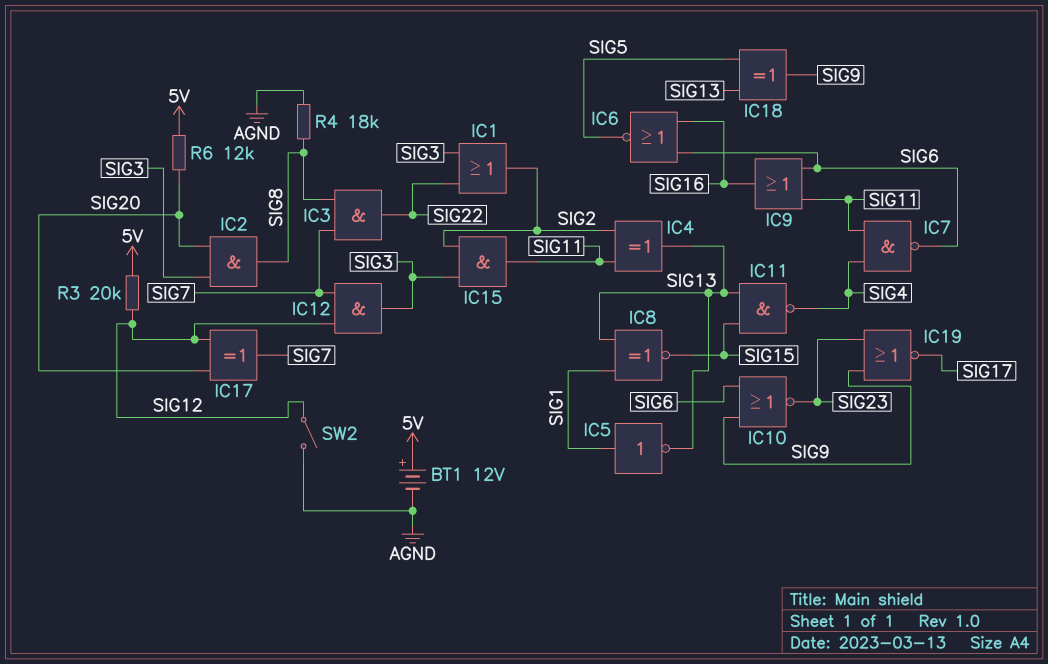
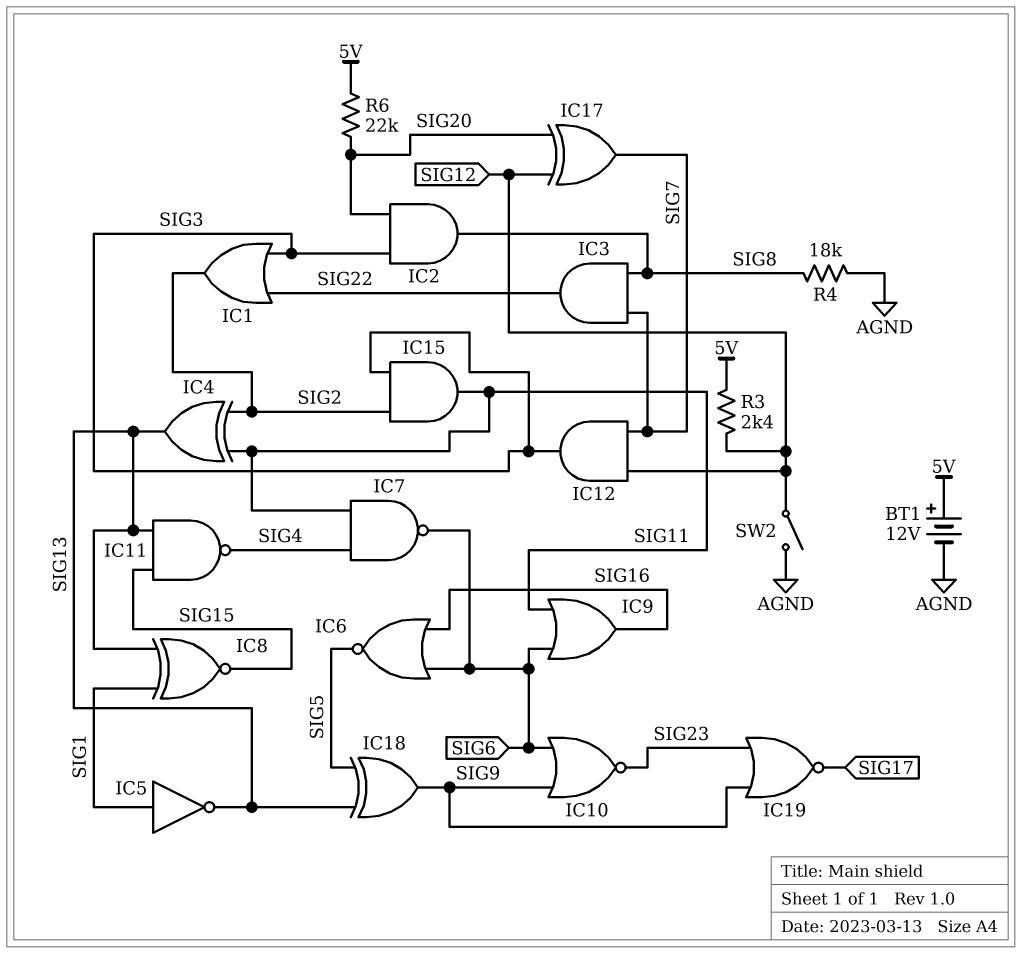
R3: 20k (5V, SIG12) -> 2.4k (5V, SIG12)
R6: 12k (5V, SIG20) -> 22k (5V, SIG20)

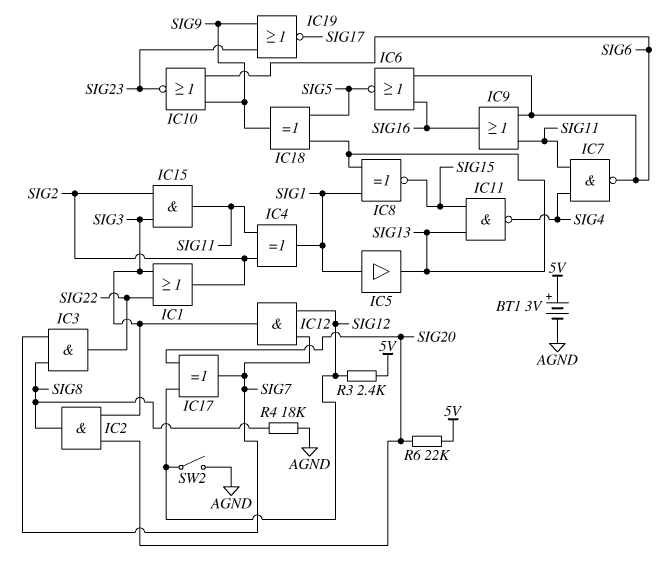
BT1: 12V (plus 5V, minus AGND) -> 3V (plus 5V, minus AGND)
IC4: XOR (in SIG2, in SIG11, out SIG13) -> XOR (in SIG2, in SIG11, out SIG1)
IC5: NOT (in SIG1, out SIG13) -> buffer (in SIG1, out SIG13)

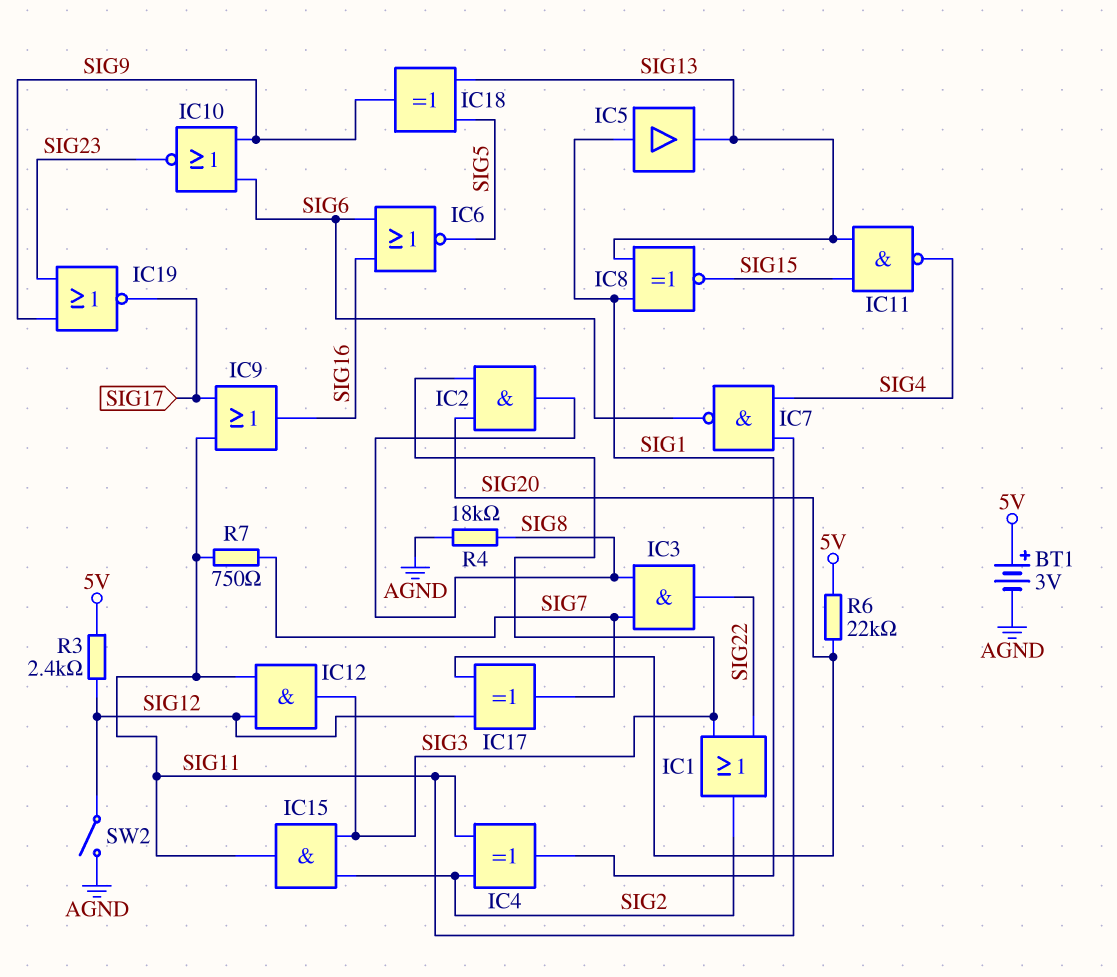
IC9: OR (in SIG6, in SIG11, out SIG16) -> OR (in SIG11, in SIG17, out SIG16)
IC12: AND (in SIG7, in SIG12, out SIG3) -> AND (in SIG11, in SIG12, out SIG3)
R7: none -> 750 (SIG7, SIG11)

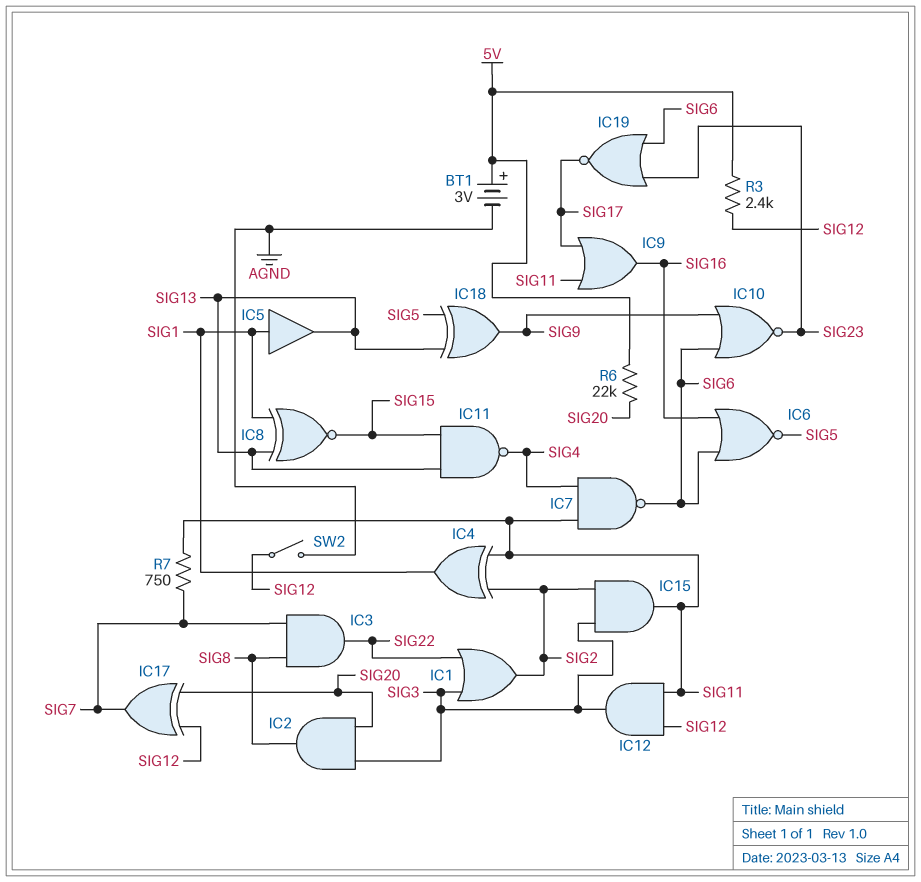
IC19: NOR (in SIG9, in SIG23, out SIG17) -> NOR (in SIG6, in SIG23, out SIG17)
R4: 18k (AGND, SIG8) -> none

